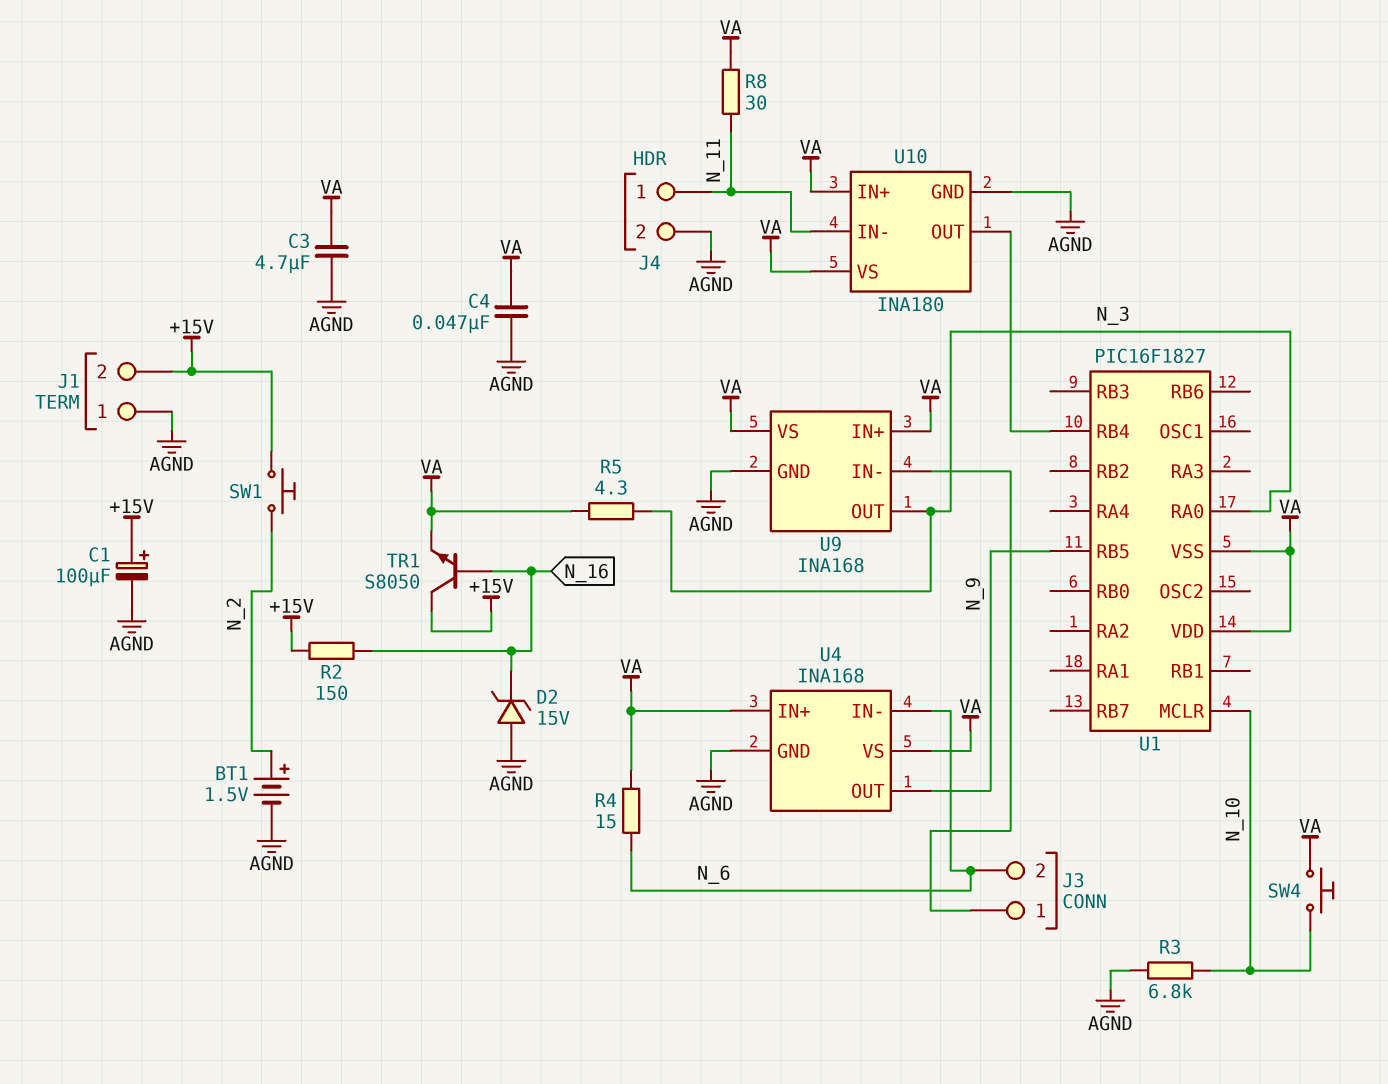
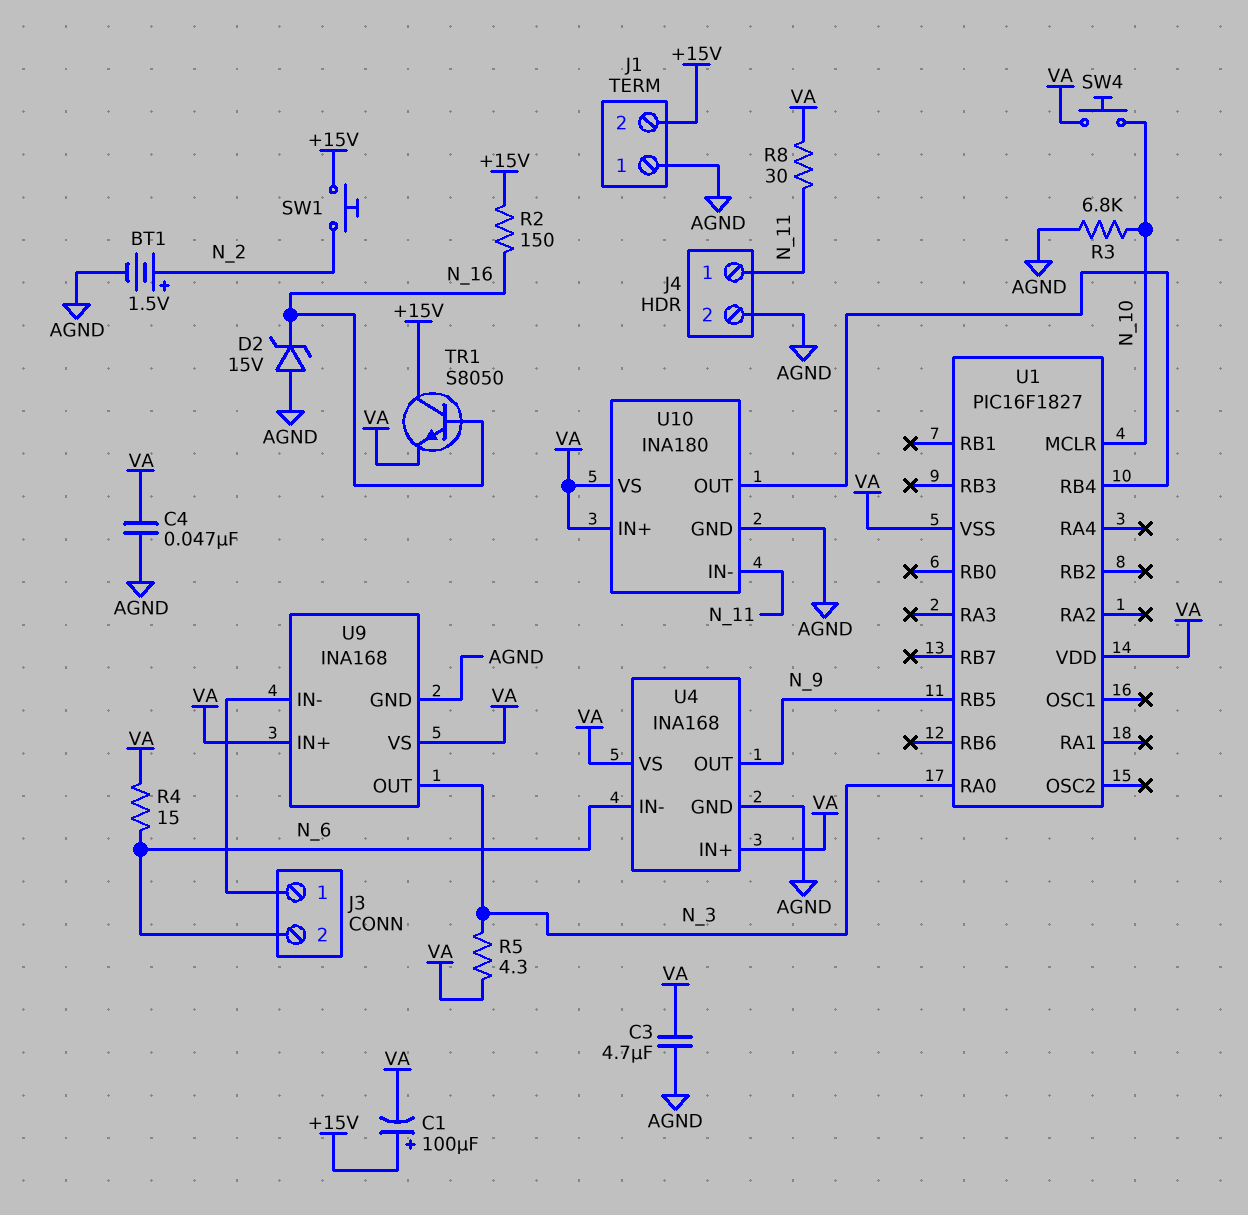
C1: 100uF (plus +15V, minus AGND) -> 100uF (plus +15V, minus VA)

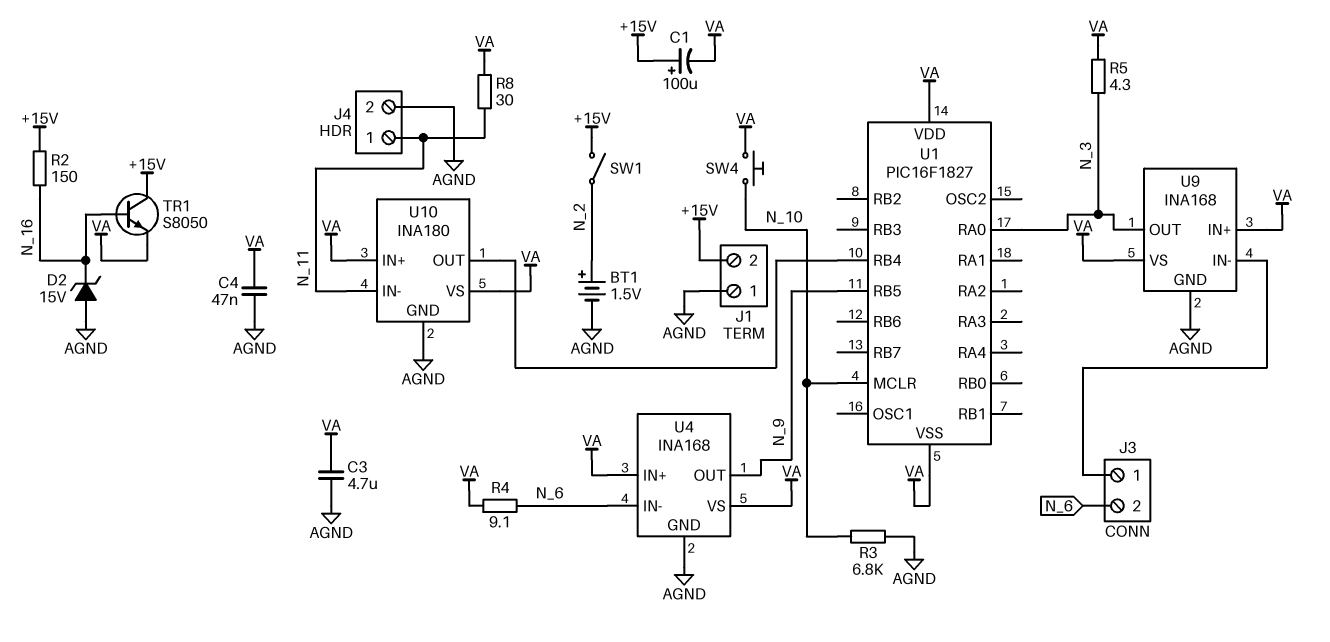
R4: 15 (N_6, VA) -> 9.1 (N_6, VA)
SW1: button (+15V, N_2) -> switch (+15V, N_2)

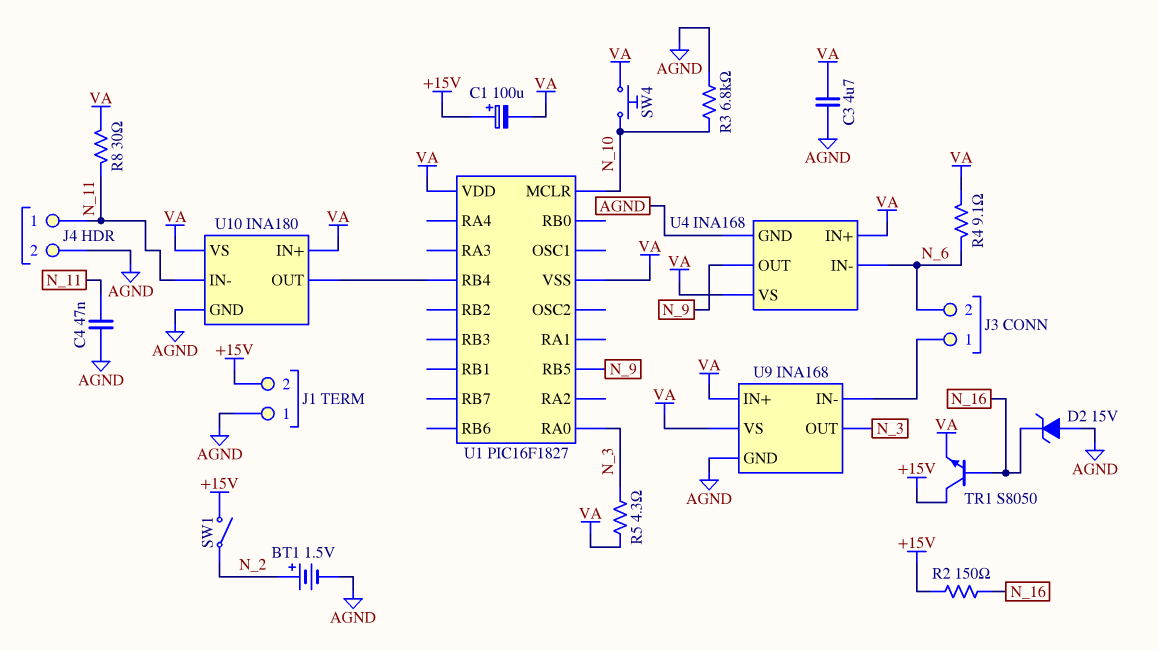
C4: 47nF (AGND, VA) -> 47nF (AGND, N_11)

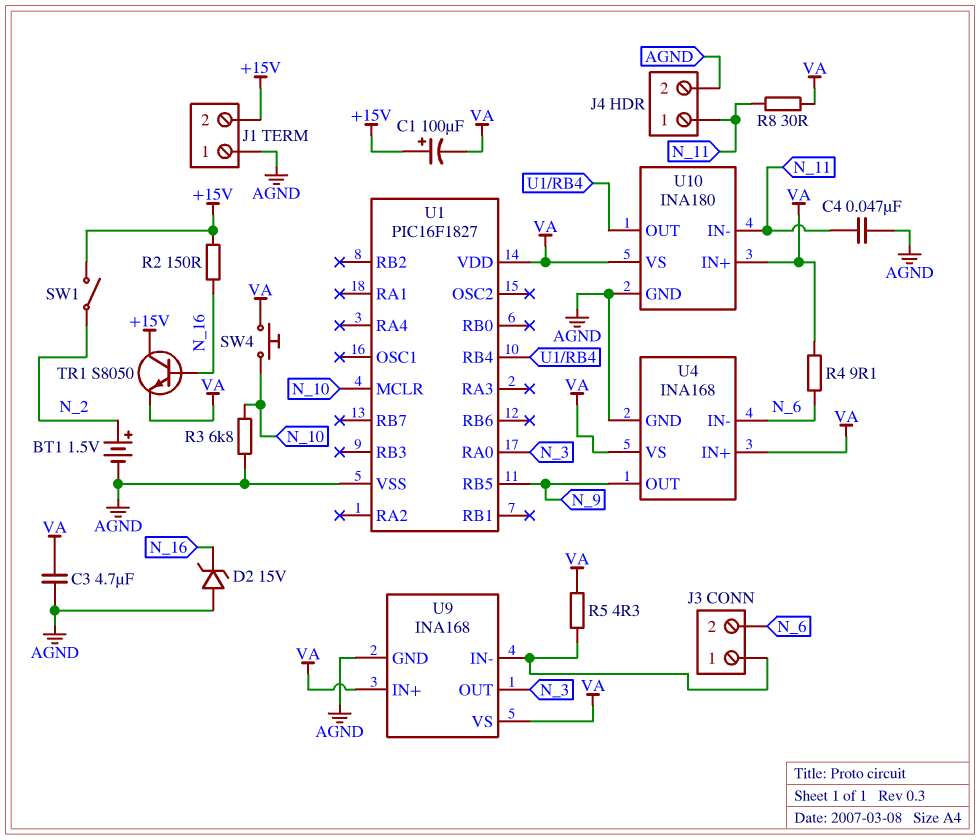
R5: 4.3 (N_3, VA) -> 4.3 (J3/1, VA)
U1 pin VSS: VA -> AGND

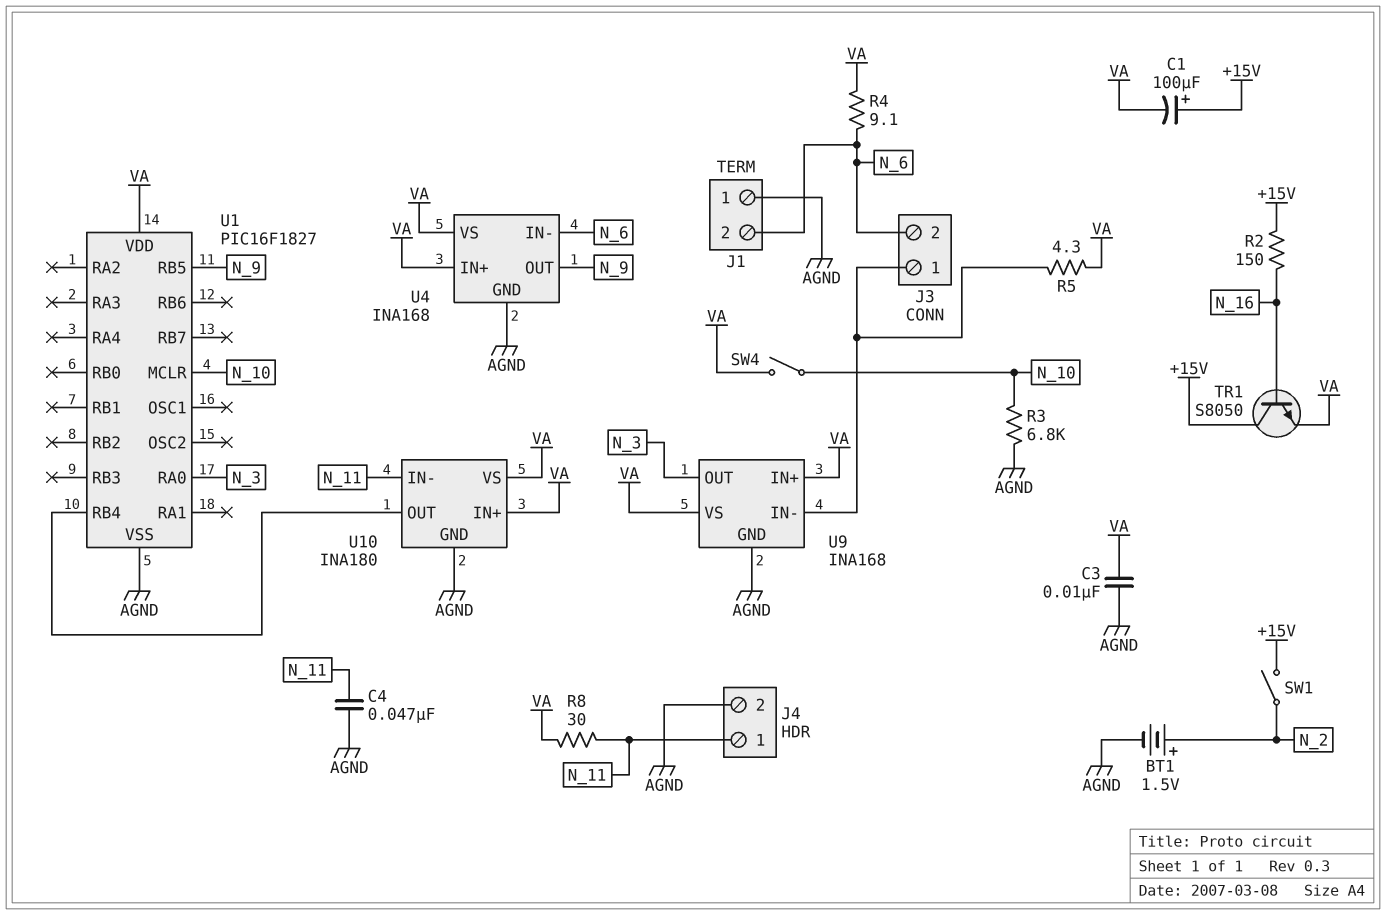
C3: 4.7uF (AGND, VA) -> 10nF (AGND, VA)
D2: zener 15V (A AGND, K N_16) -> none
J1 pin 2: +15V -> N_6
SW4: button (N_10, VA) -> switch (N_10, VA)

